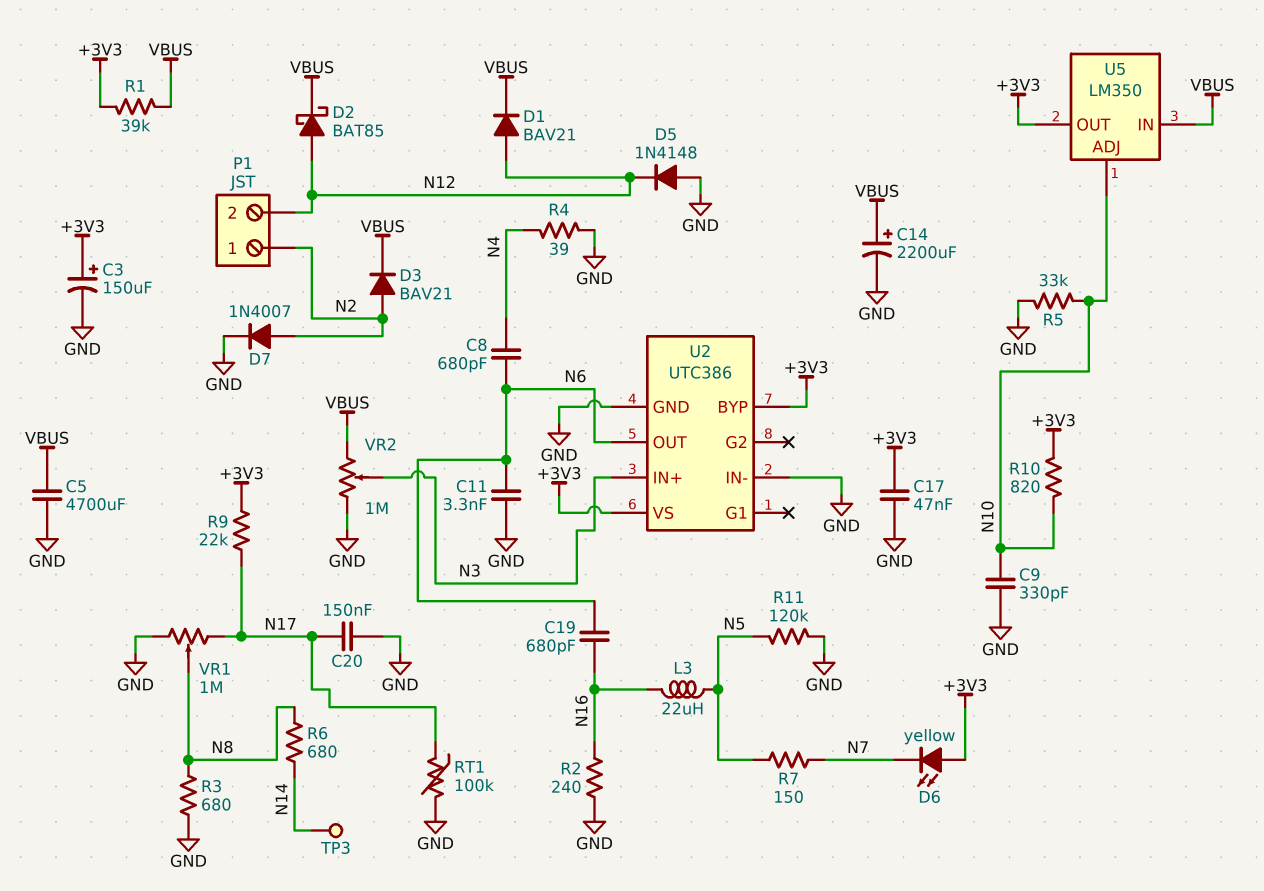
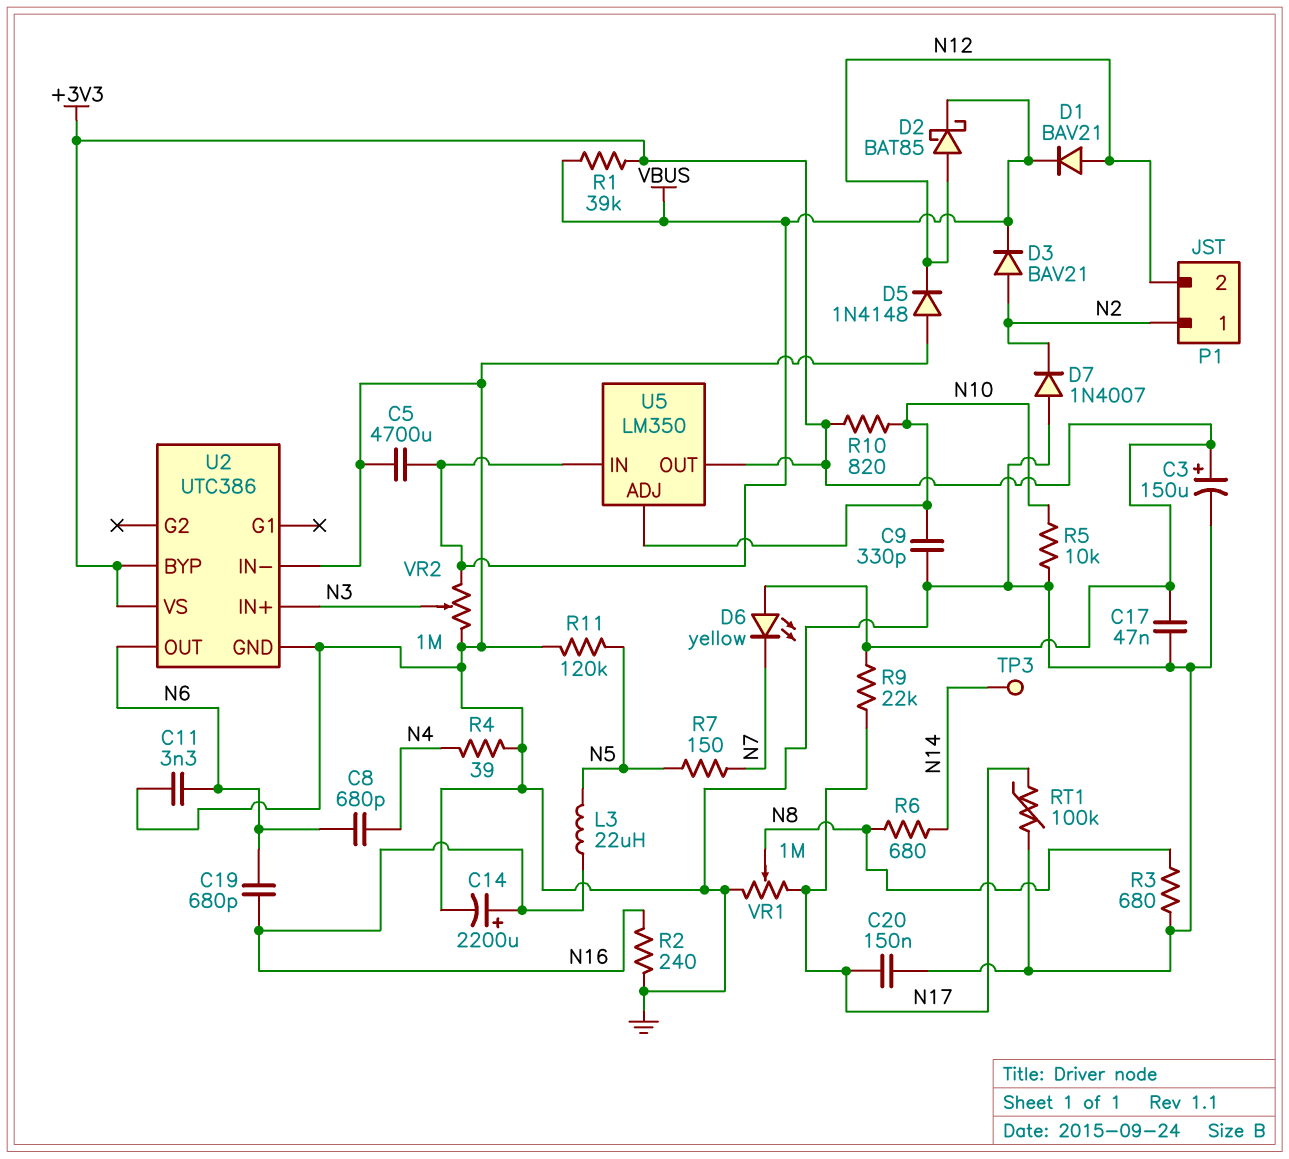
C14: 2200uF (plus VBUS, minus GND) -> 2200uF (plus N16, minus GND)
D7: diode 1N4007 (A N2, K GND) -> diode 1N4007 (A GND, K N2)
R5: 33k (GND, N10) -> 10k (GND, N10)

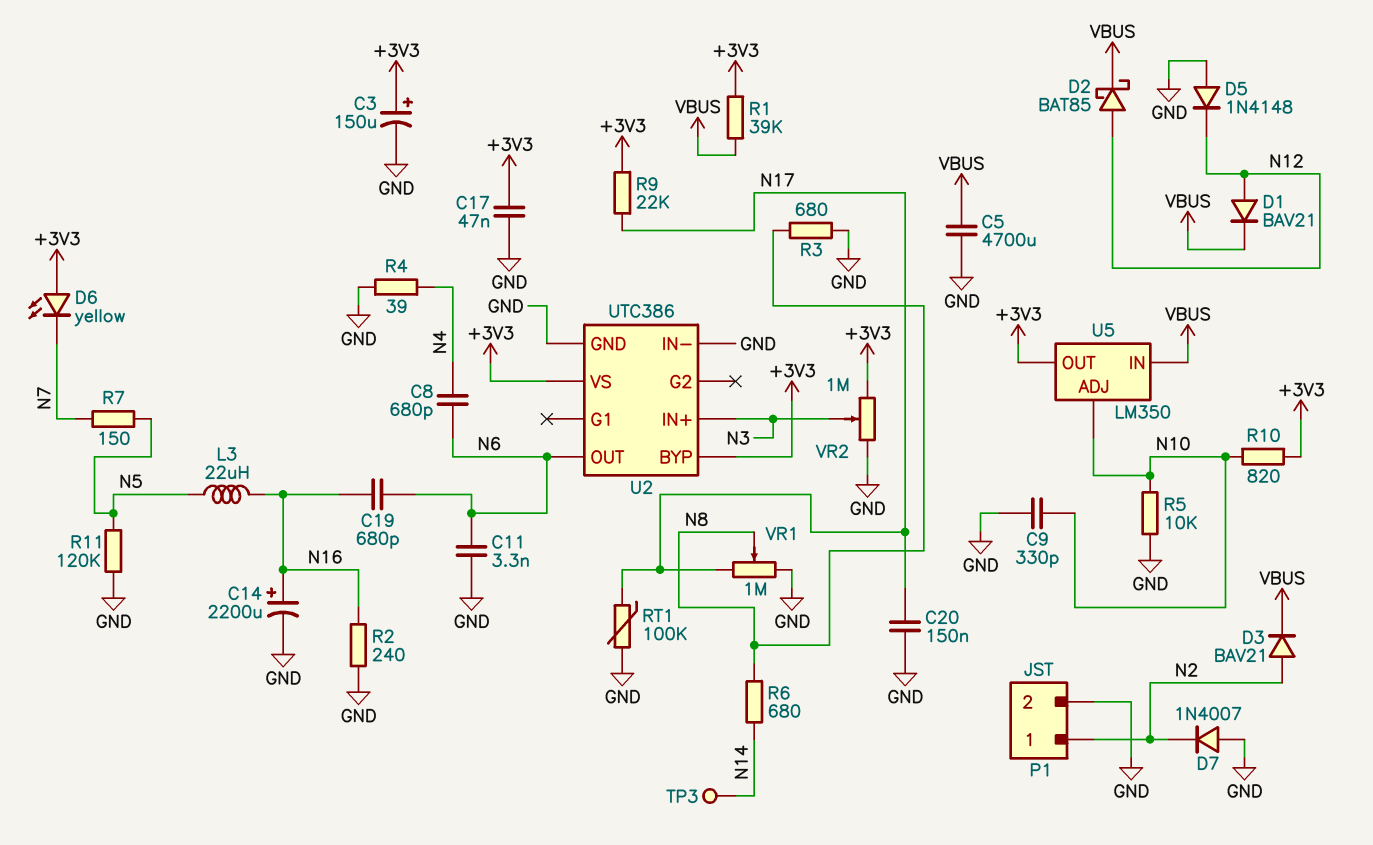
P1 pin 2: N12 -> GND
VR2: 1M (GND, VBUS, wiper N3) -> 1M (+3V3, GND, wiper N3)

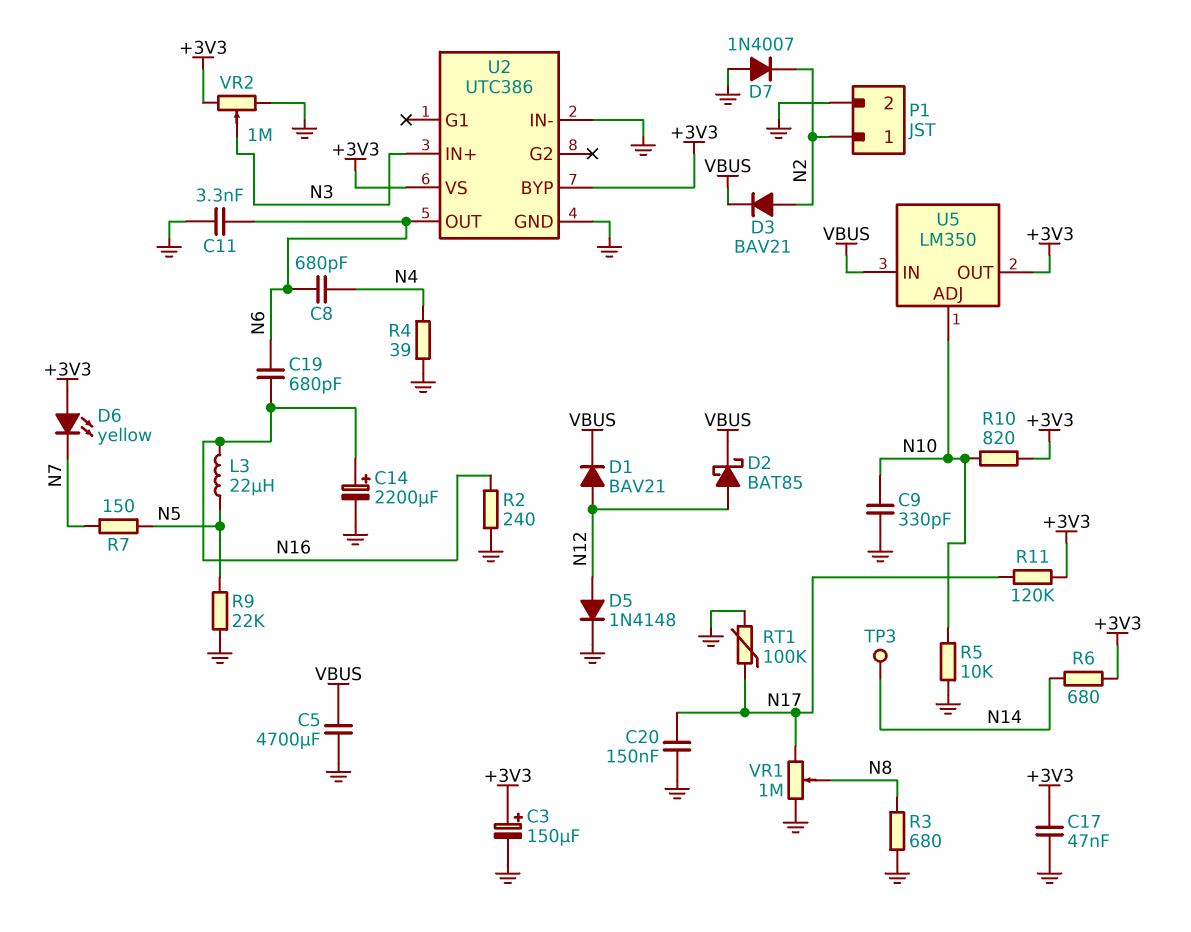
D5: diode 1N4148 (A GND, K N12) -> diode 1N4148 (A N12, K GND)
R1: 39k (+3V3, VBUS) -> none
R6: 680 (N8, N14) -> 680 (+3V3, N14)
R9: 22k (+3V3, N17) -> 22k (GND, N5)
R11: 120k (GND, N5) -> 120k (+3V3, N17)

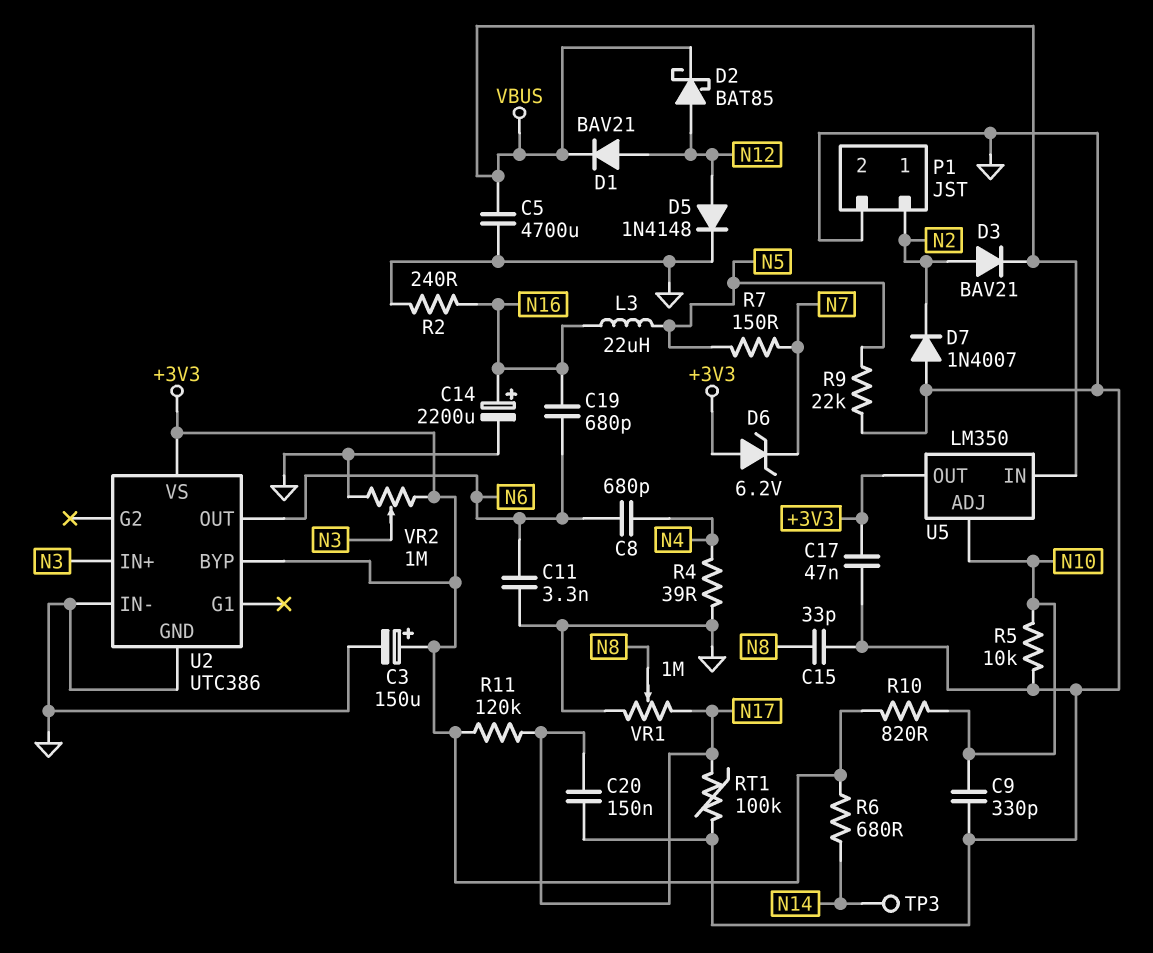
C15: none -> 33pF (GND, N8)
D6: LED yellow (A +3V3, K N7) -> zener 6.2V (A +3V3, K N7)
R3: 680 (GND, N8) -> none

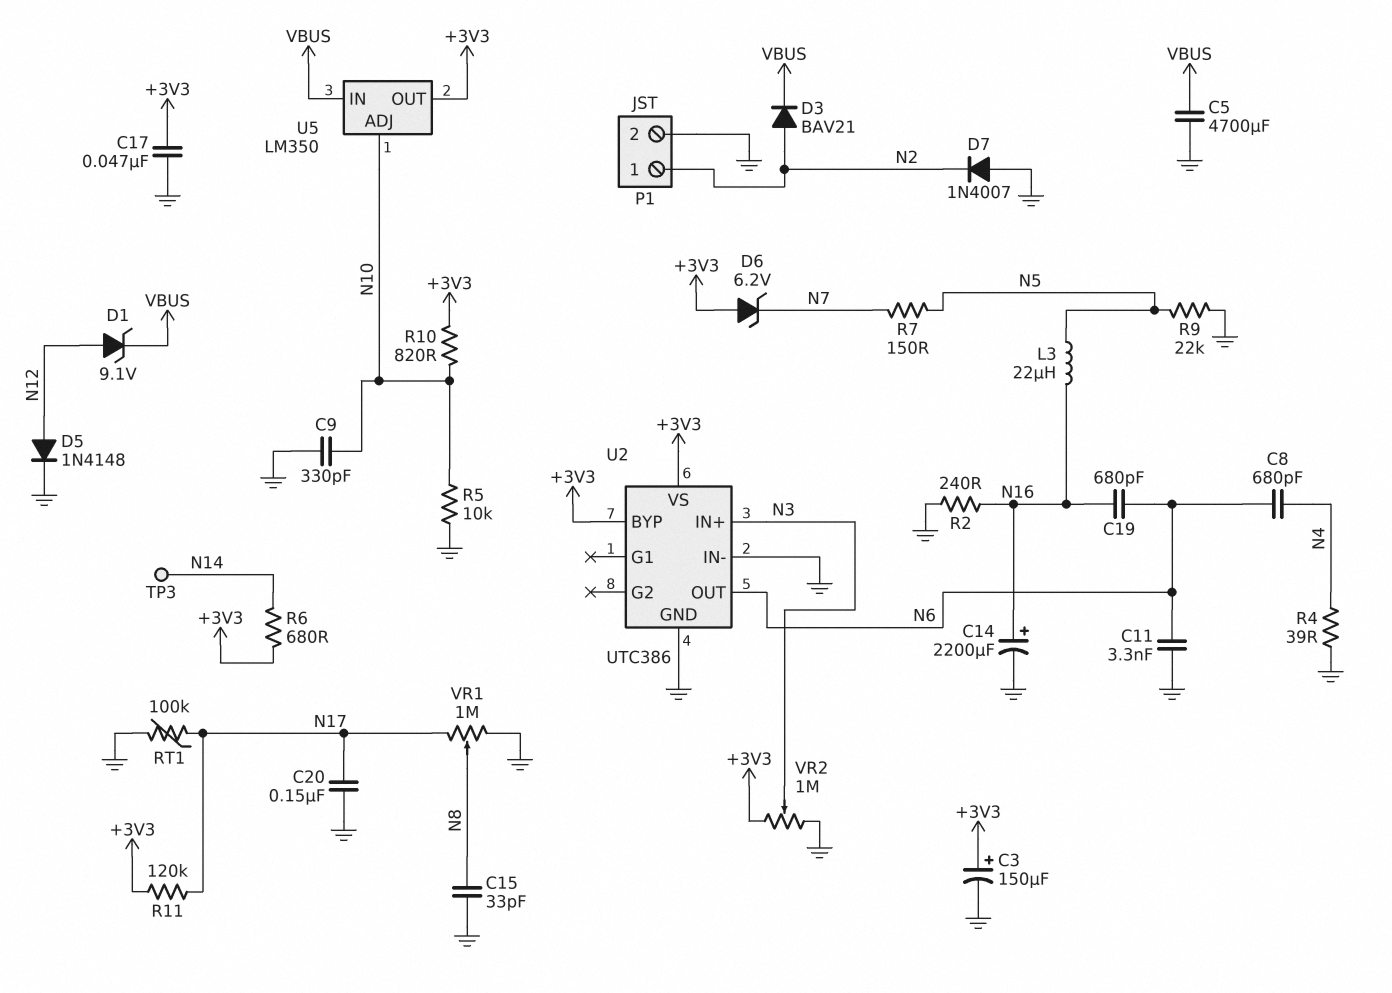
D1: diode BAV21 (A N12, K VBUS) -> zener 9.1V (A N12, K VBUS)
D2: schottky BAT85 (A N12, K VBUS) -> none

